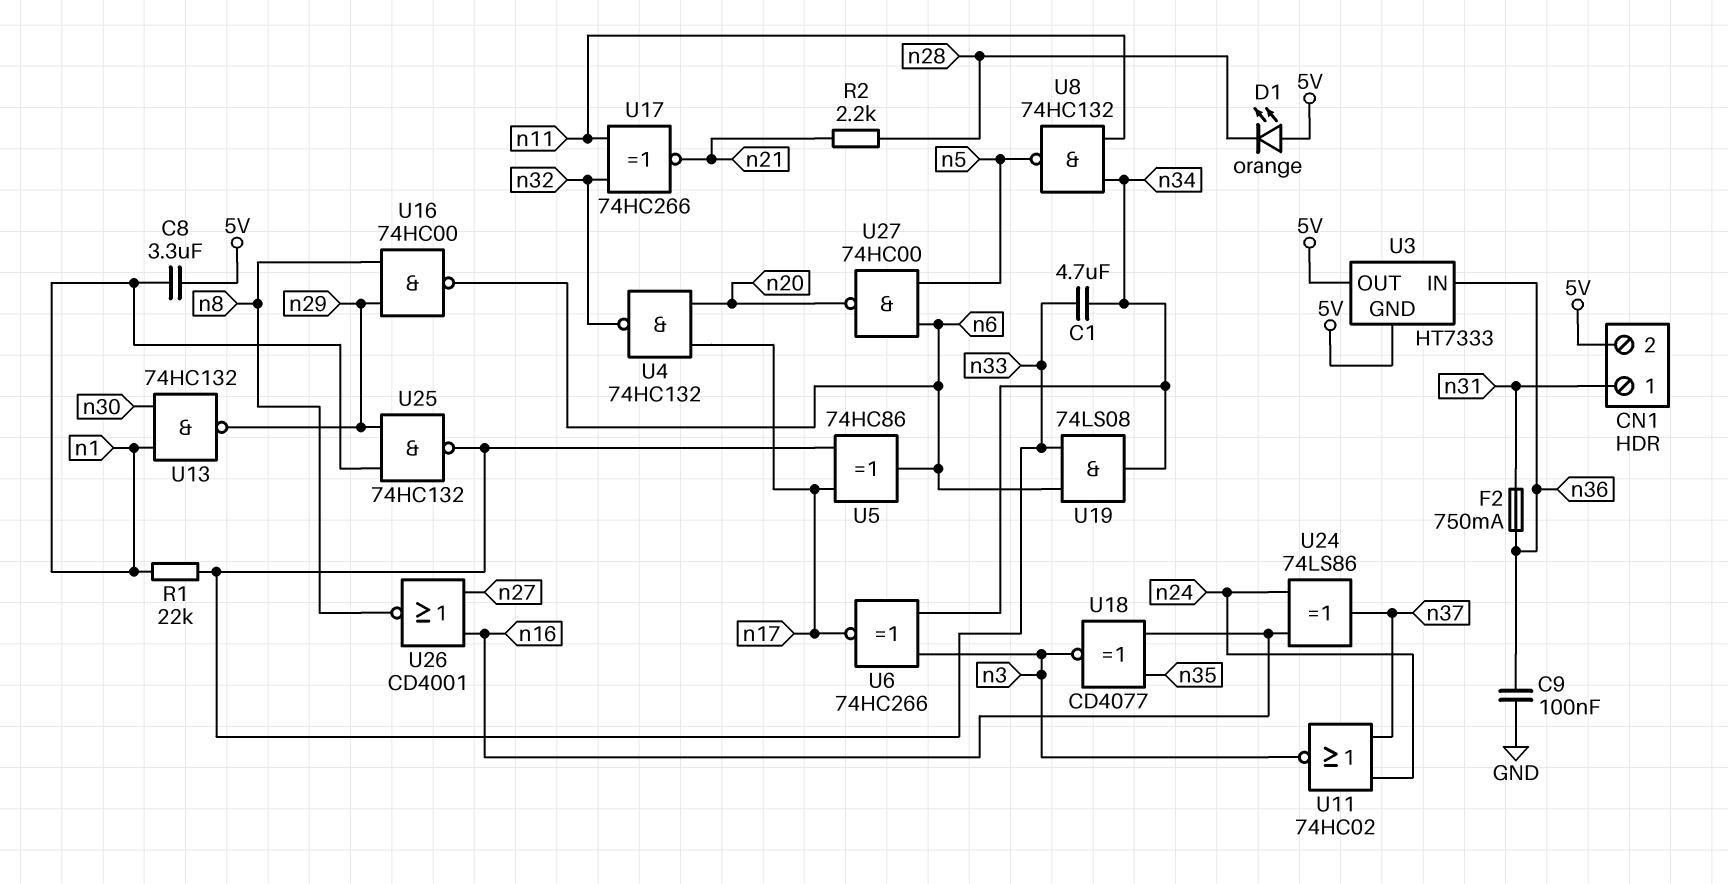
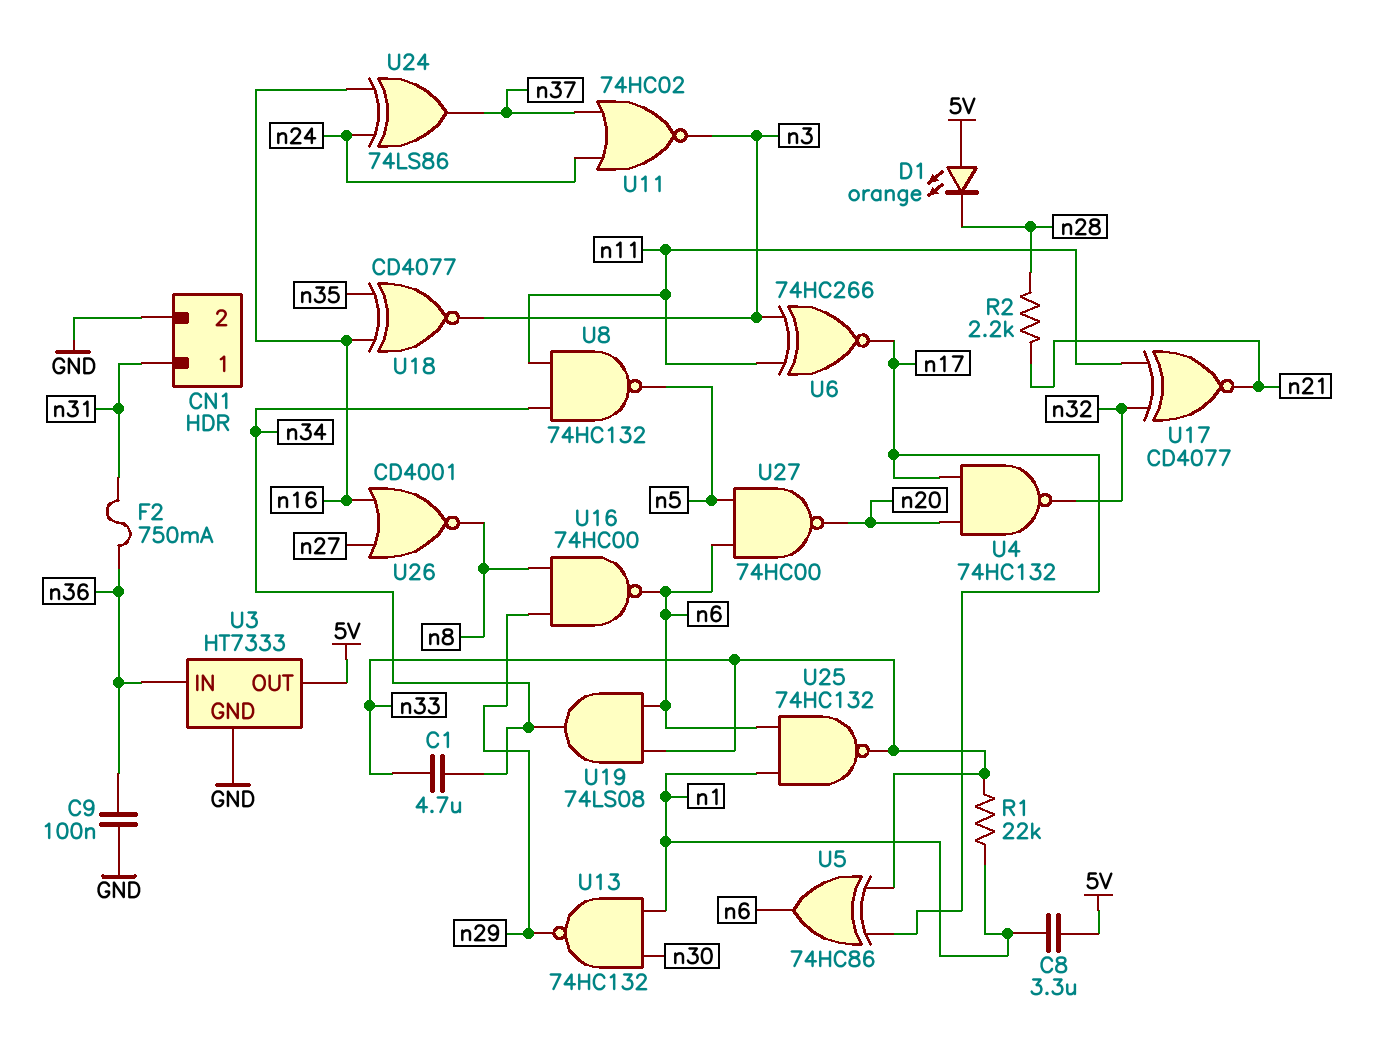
CN1 pin 2: 5V -> GND
U3 pin GND: 5V -> GND
U6: XNOR 74HC266 (in n3, in n34, out n17) -> XNOR 74HC266 (in n3, in n11, out n17)
U17: XNOR 74HC266 (in n11, in n32, out n21) -> XNOR CD4077 (in n11, in n32, out n21)
U25: NAND 74HC132 (in n1, in n29, out n33) -> NAND 74HC132 (in n1, in n6, out n33)

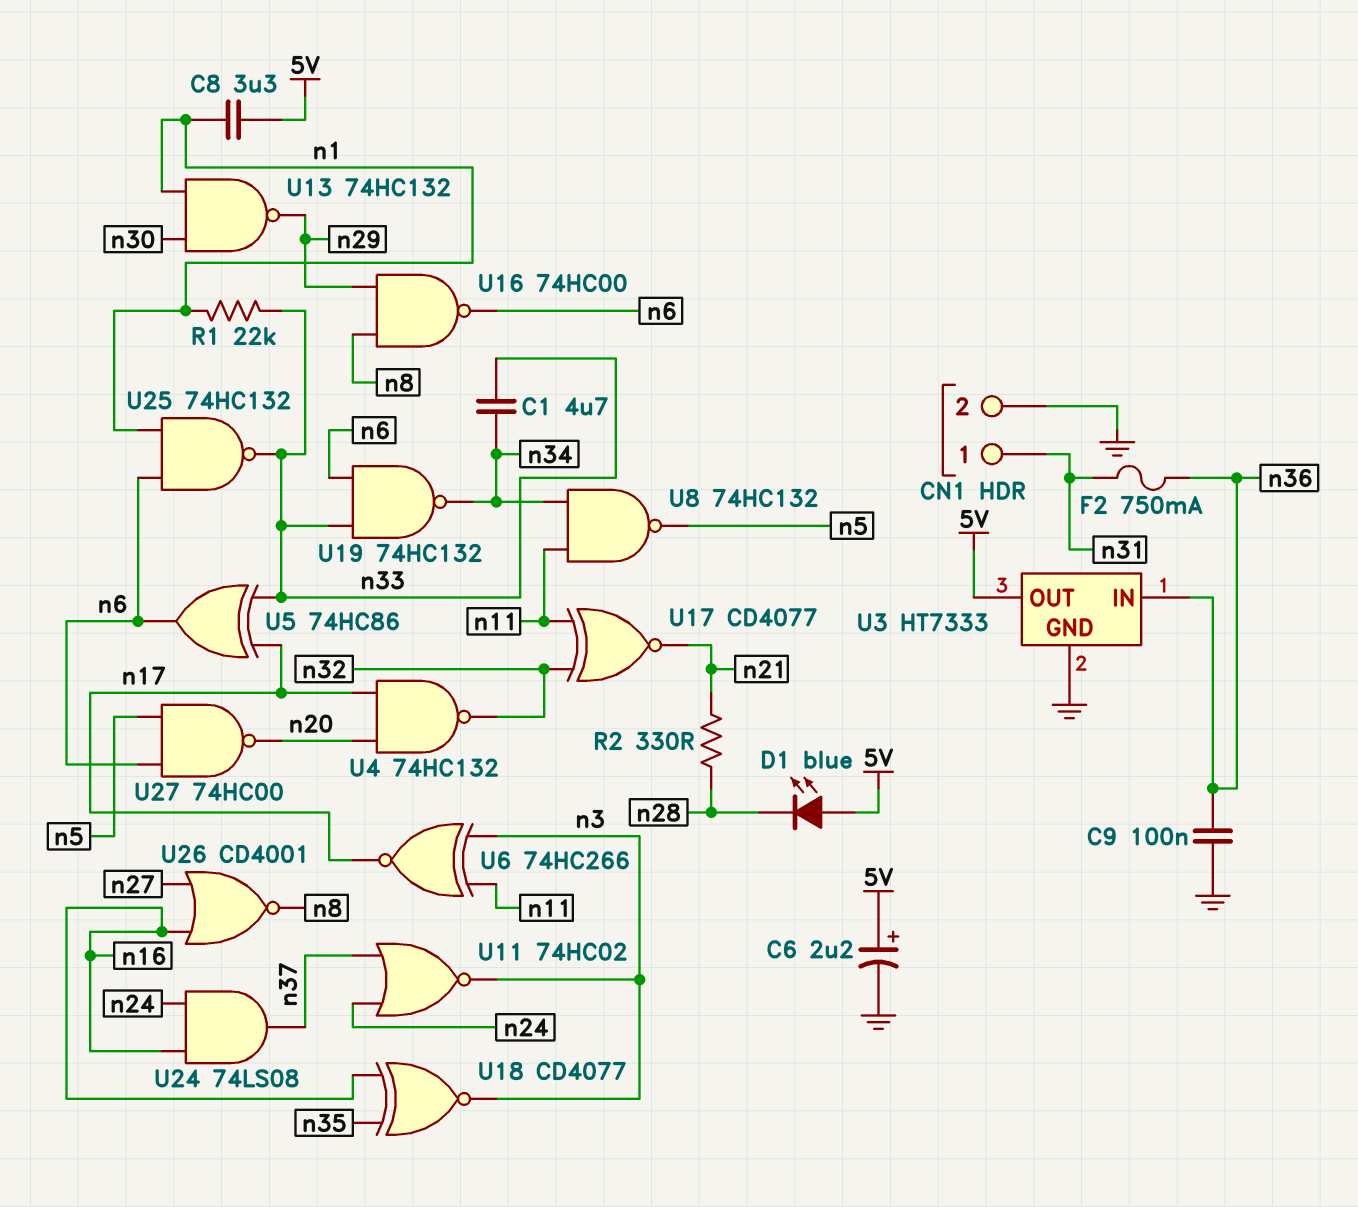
C6: none -> 2.2uF (plus 5V, minus GND)
D1: LED orange (A 5V, K n28) -> LED blue (A 5V, K n28)
R2: 2.2k (n21, n28) -> 330 (n21, n28)
U19: AND 74LS08 (in n6, in n33, out n34) -> NAND 74HC132 (in n6, in n33, out n34)
U24: XOR 74LS86 (in n16, in n24, out n37) -> AND 74LS08 (in n16, in n24, out n37)

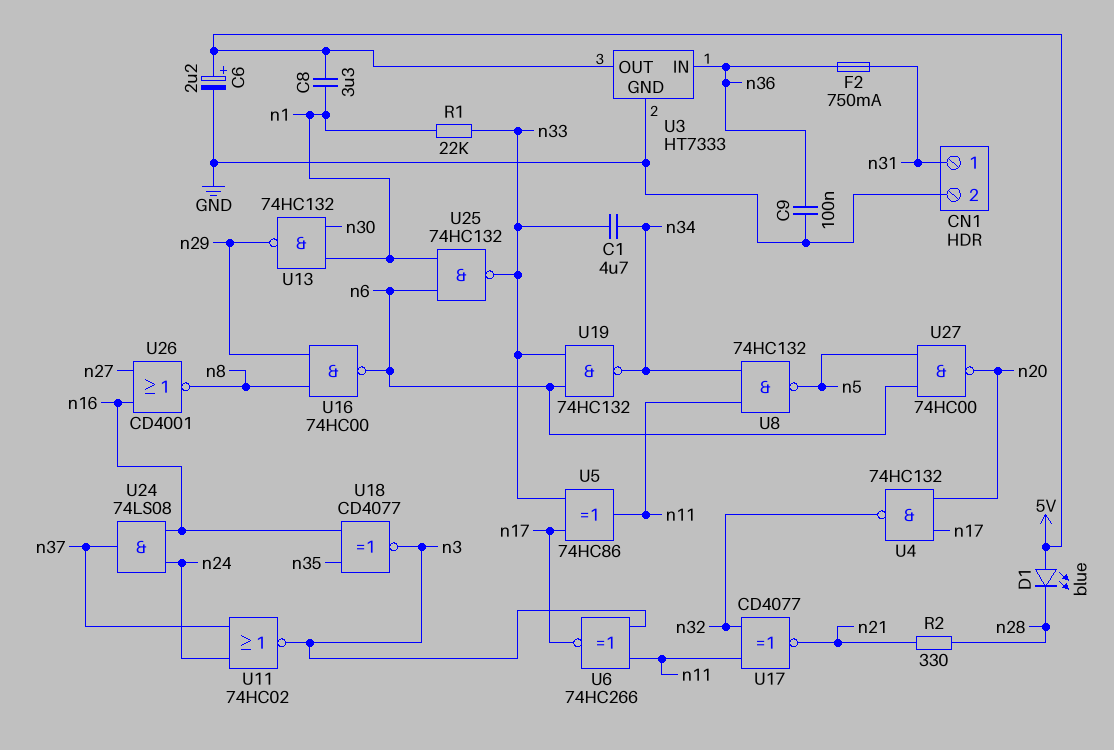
U5: XOR 74HC86 (in n17, in n33, out n6) -> XOR 74HC86 (in n17, in n33, out n11)

